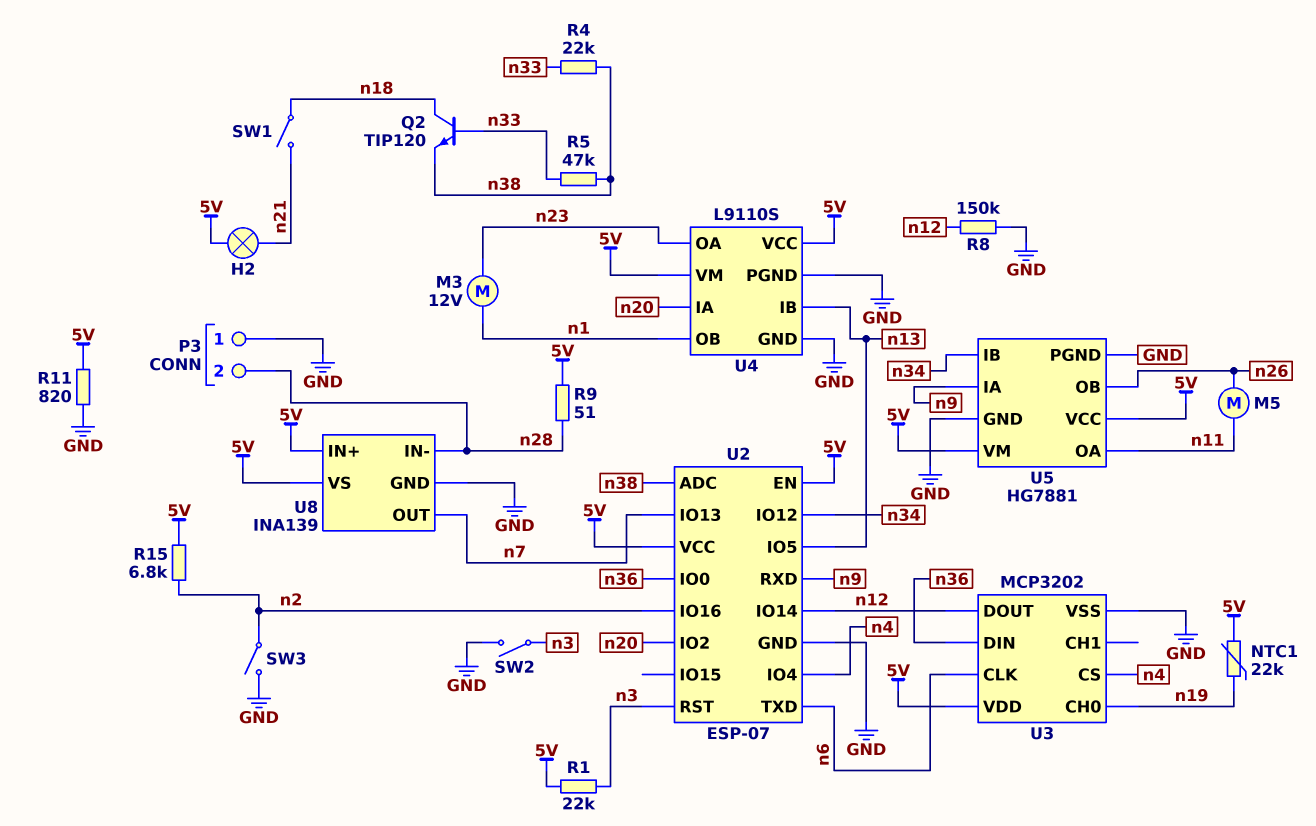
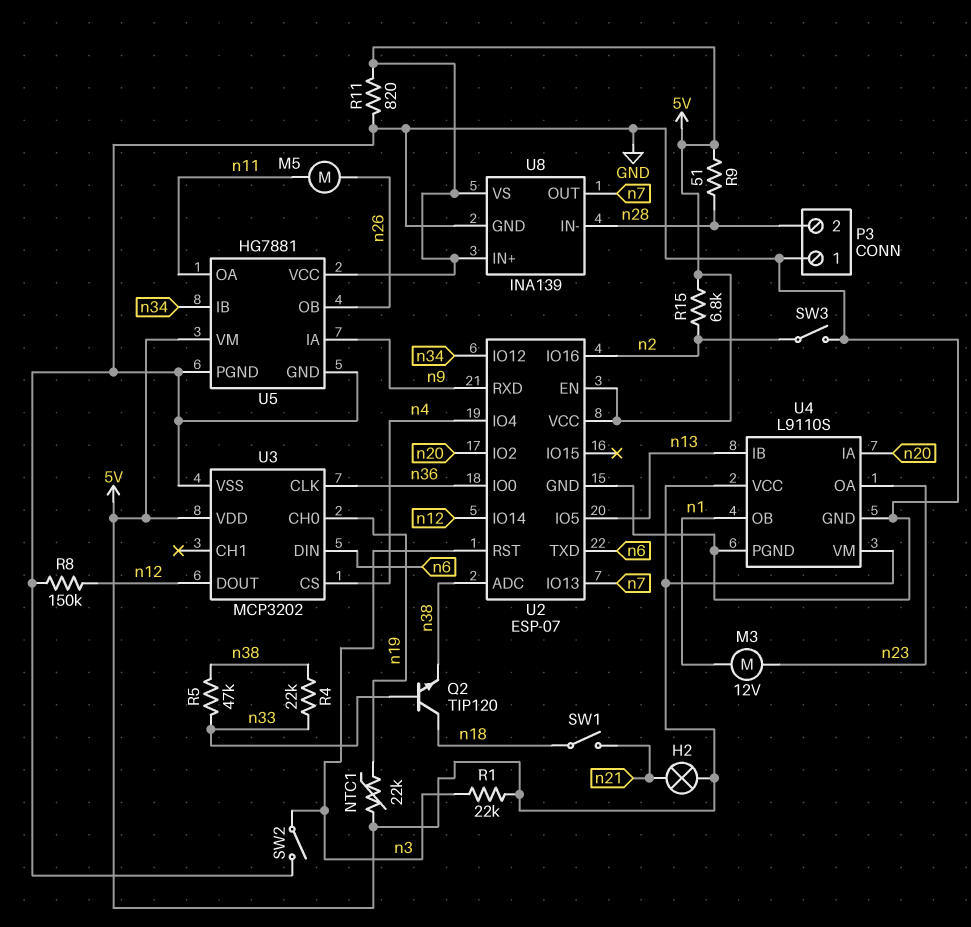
U3 pin CLK: n6 -> n36
U3 pin DIN: n36 -> n6

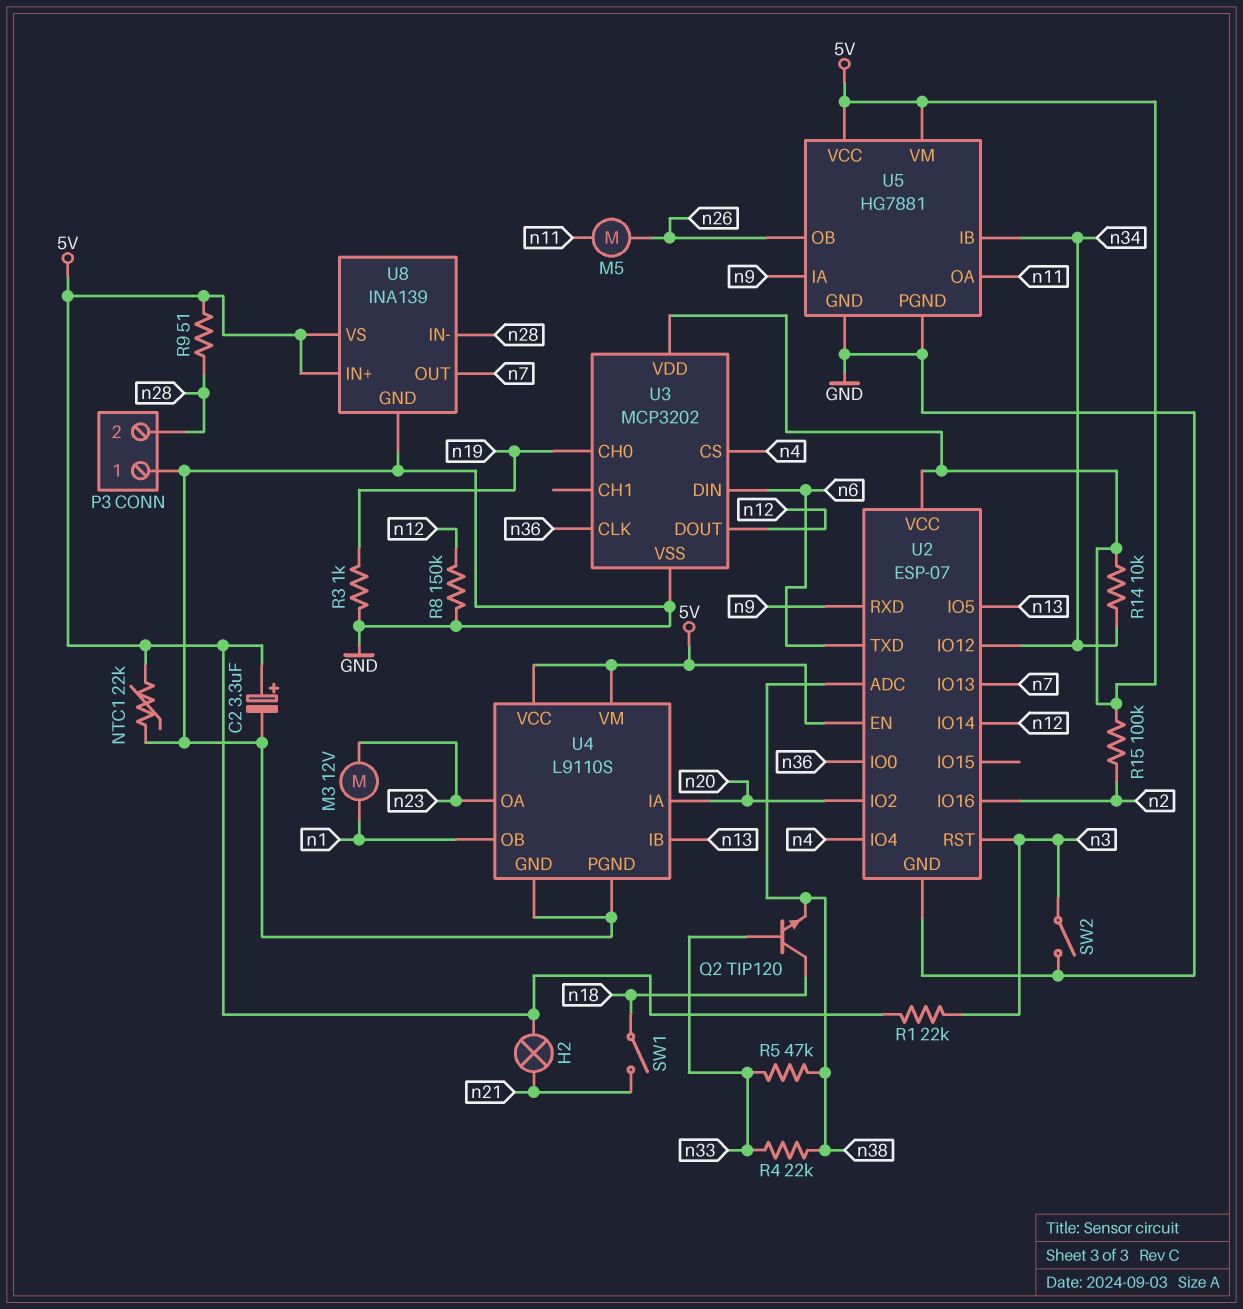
C2: none -> 3.3uF (plus 5V, minus GND)
NTC1: 22k (5V, n19) -> 22k (5V, GND)
R3: none -> 1k (GND, n19)
R11: 820 (5V, GND) -> none
R14: none -> 10k (5V, n34)
R15: 6.8k (5V, n2) -> 100k (5V, n2)
SW3: switch (GND, n2) -> none

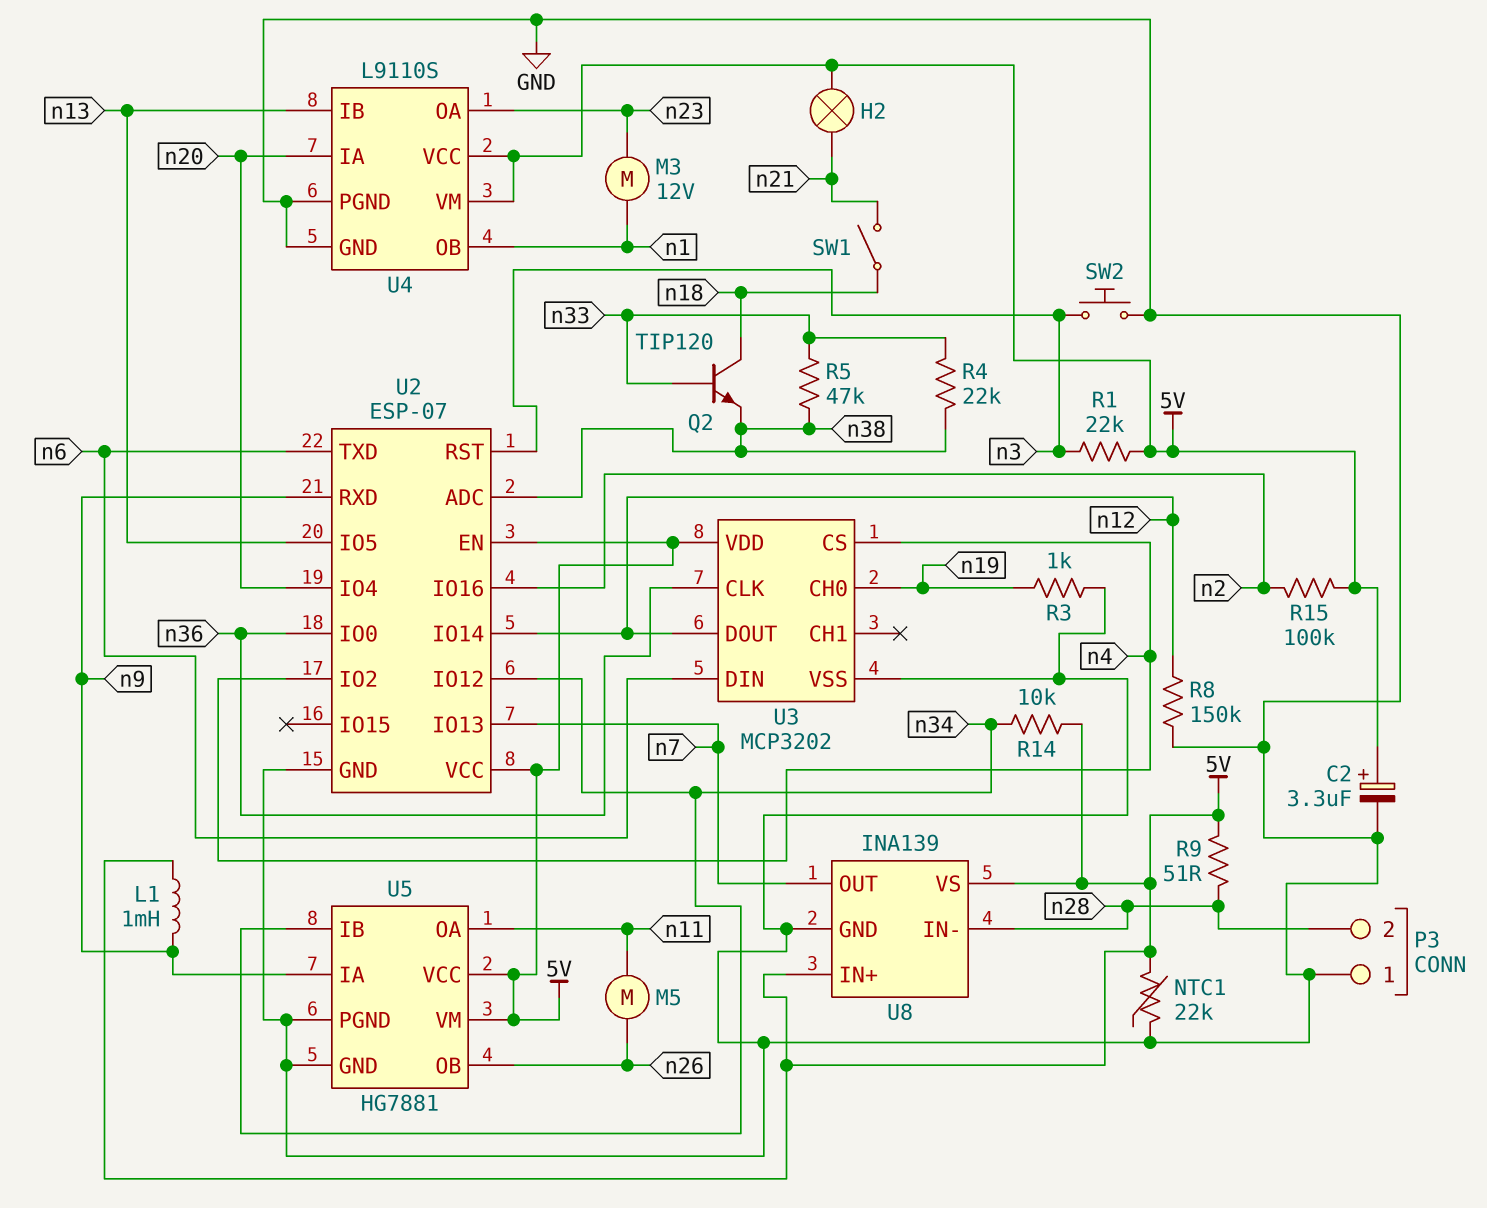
L1: none -> 1mH (5V, n9)
SW2: switch (GND, n3) -> button (GND, n3)
U2 pin IO2: n20 -> n4
U2 pin IO4: n4 -> n20

